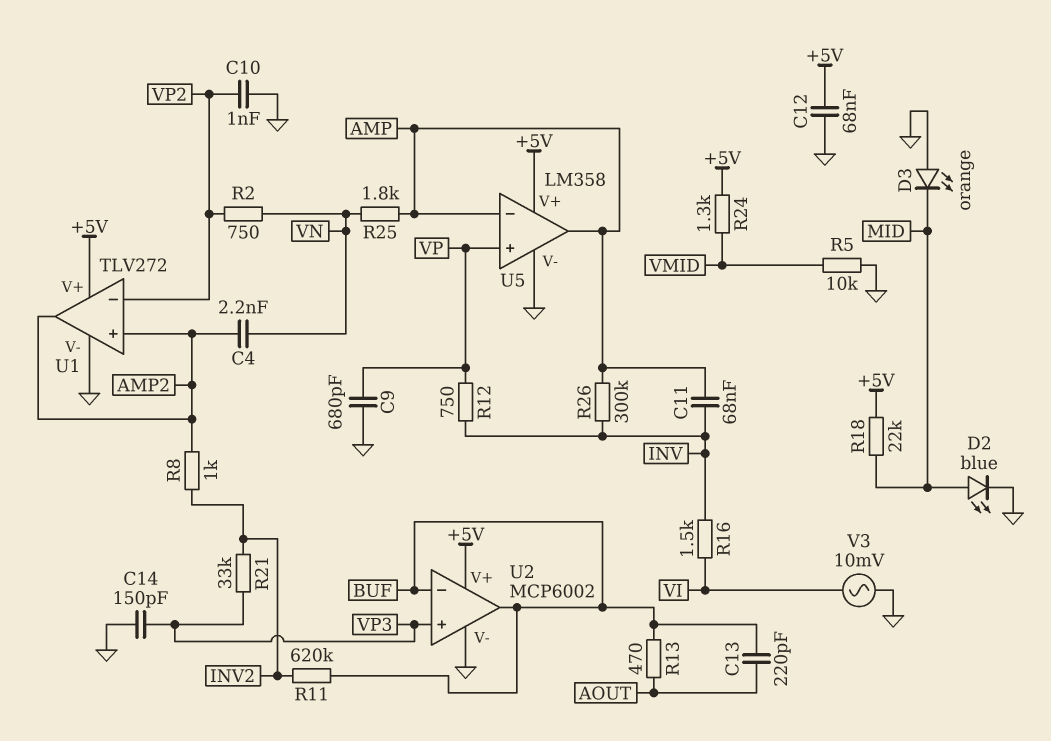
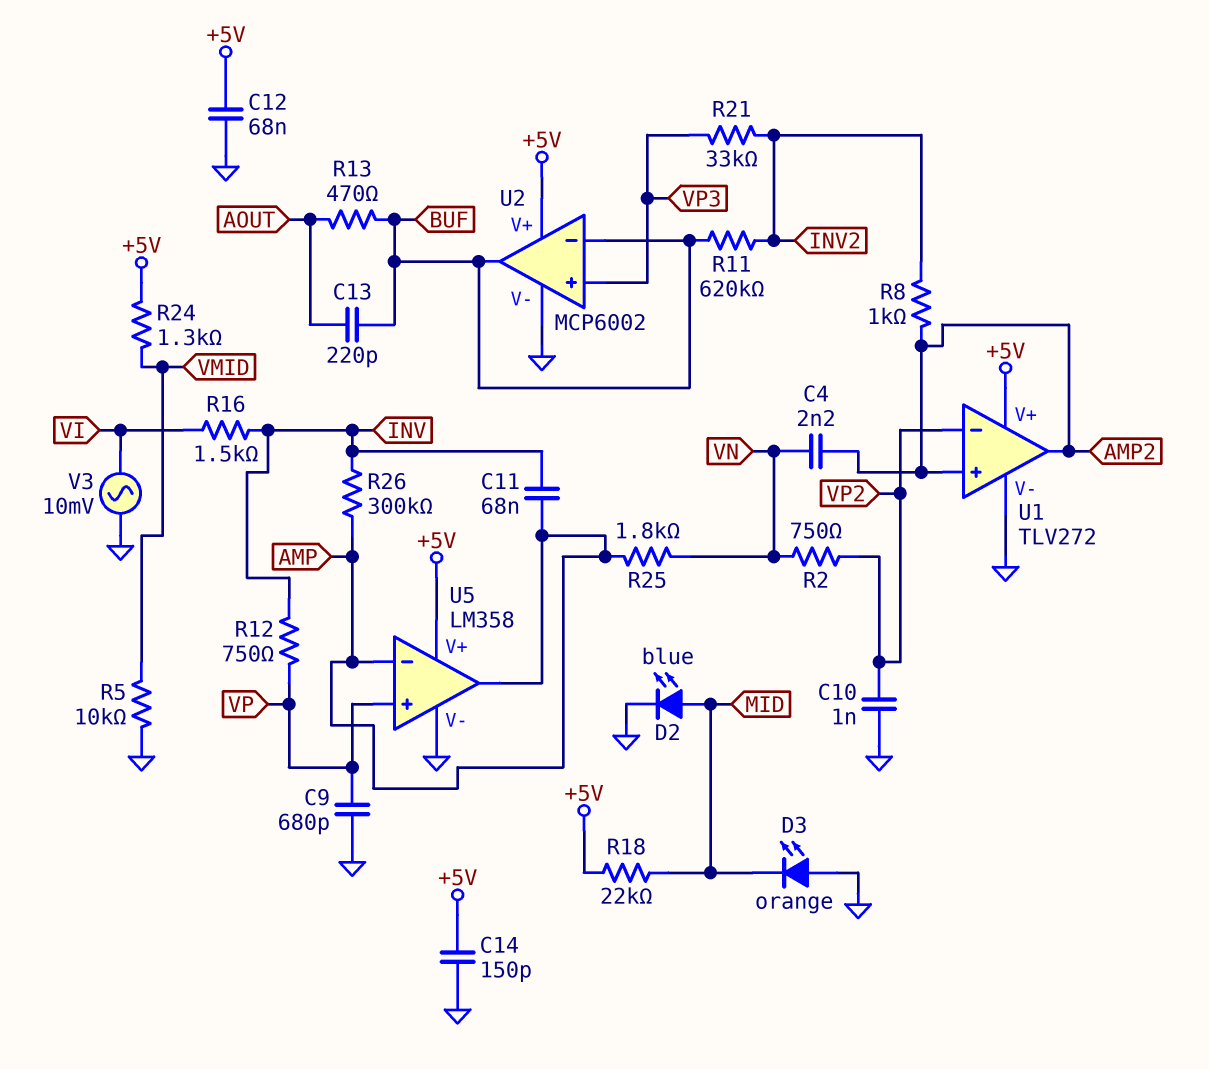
C14: 150pF (GND, VP3) -> 150pF (+5V, GND)

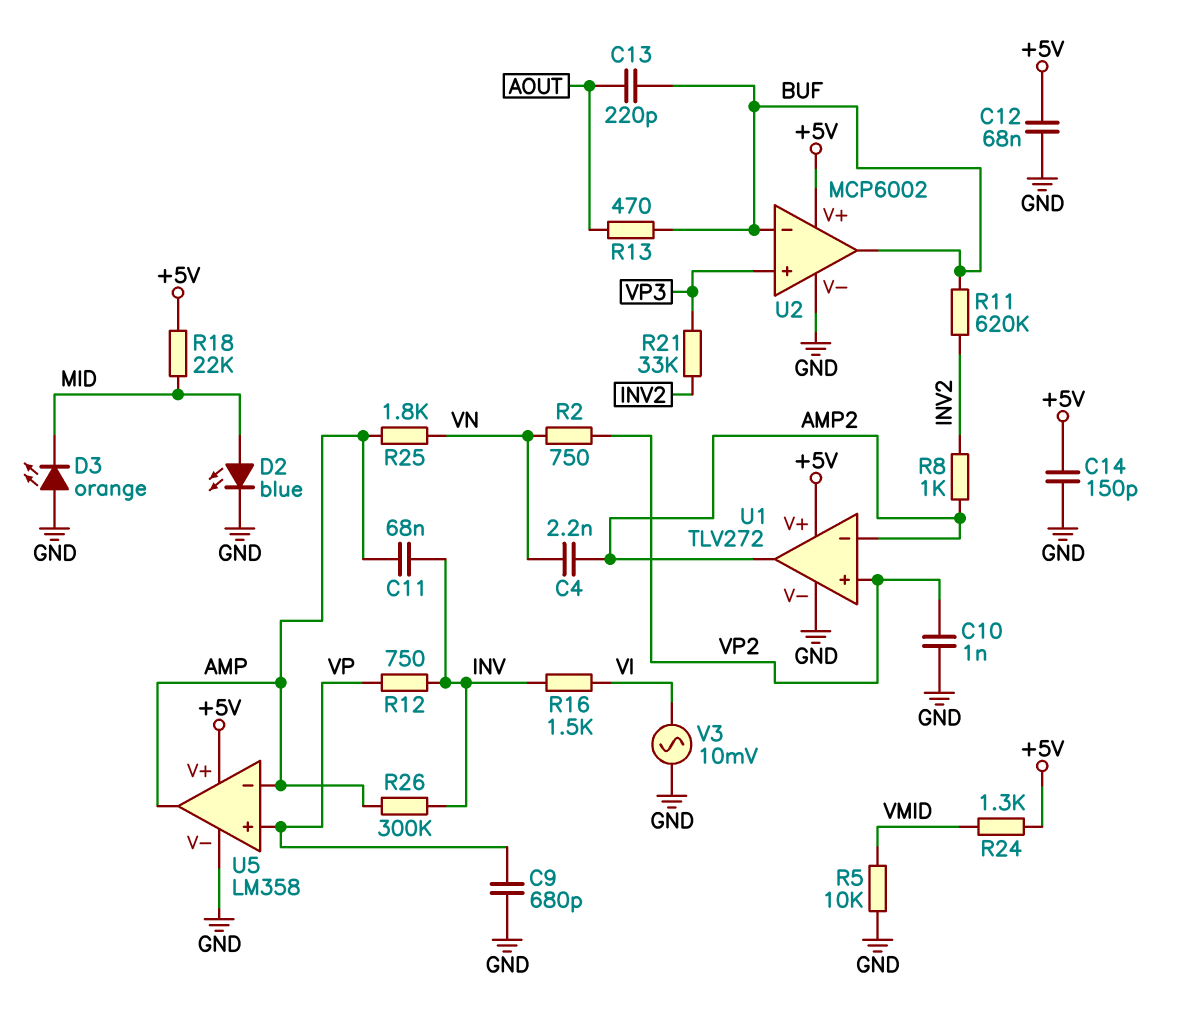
U1 pin in+: AMP2 -> VP2
U1 pin in-: VP2 -> AMP2

